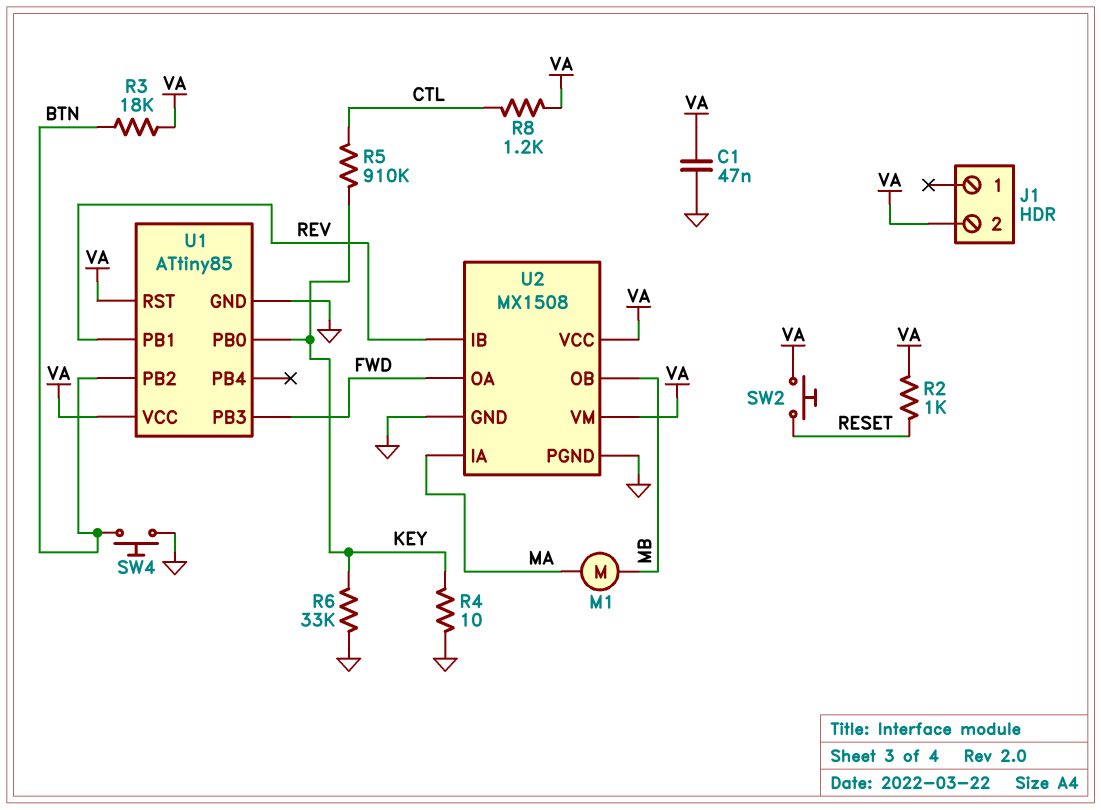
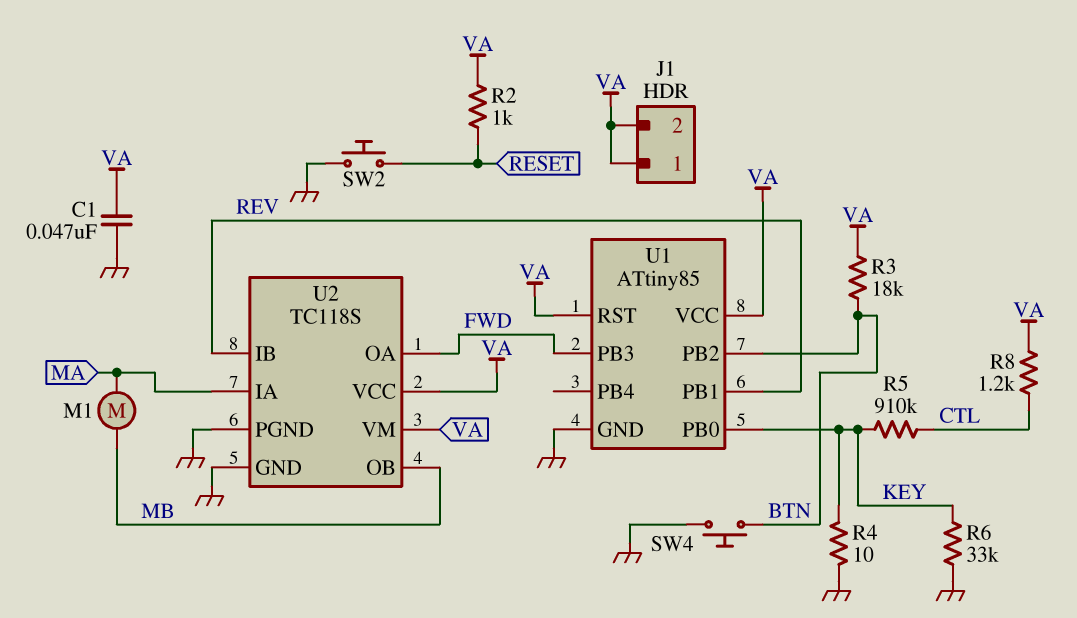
J1 pin 1: none -> VA
SW2: button (RESET, VA) -> button (GND, RESET)
U2: MX1508 -> TC118S

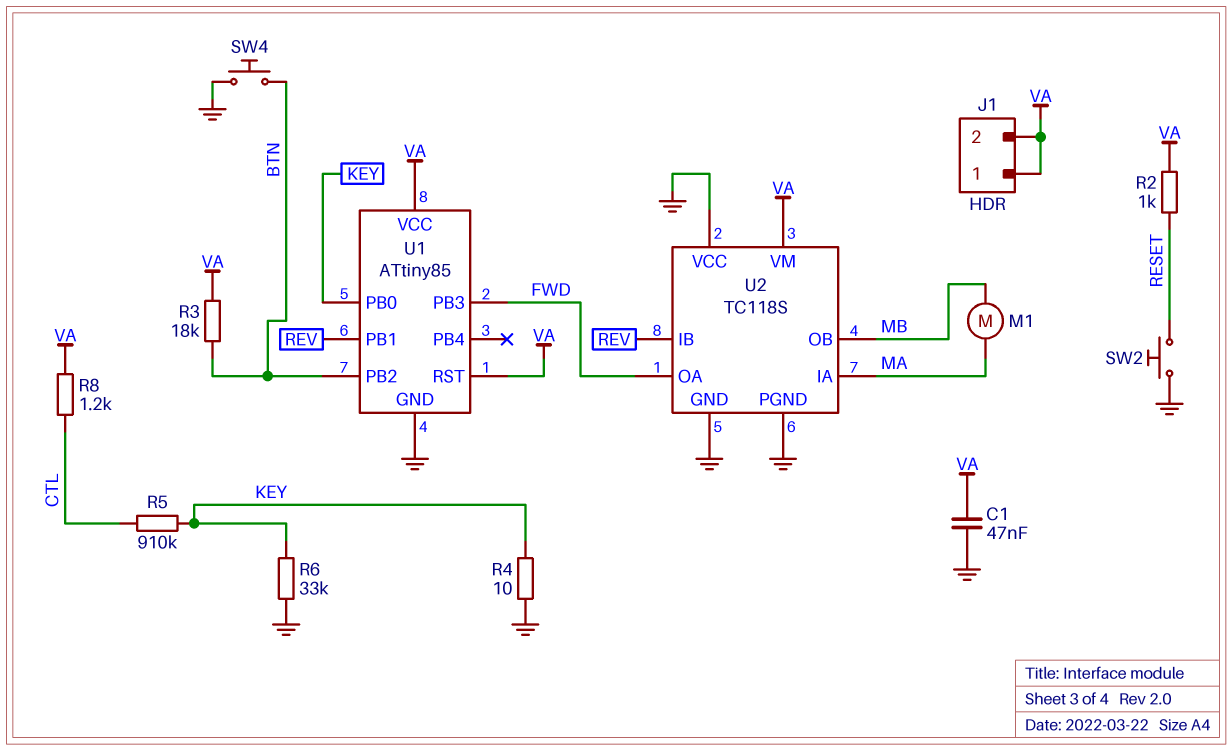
U2 pin VCC: VA -> GND

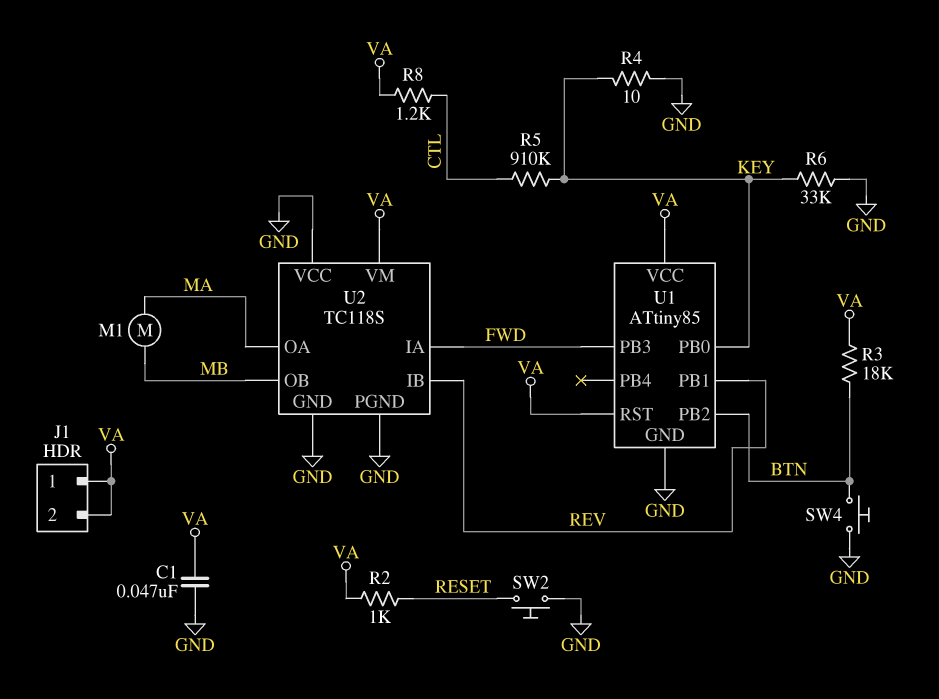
U2 pin IA: MA -> FWD
U2 pin OA: FWD -> MA

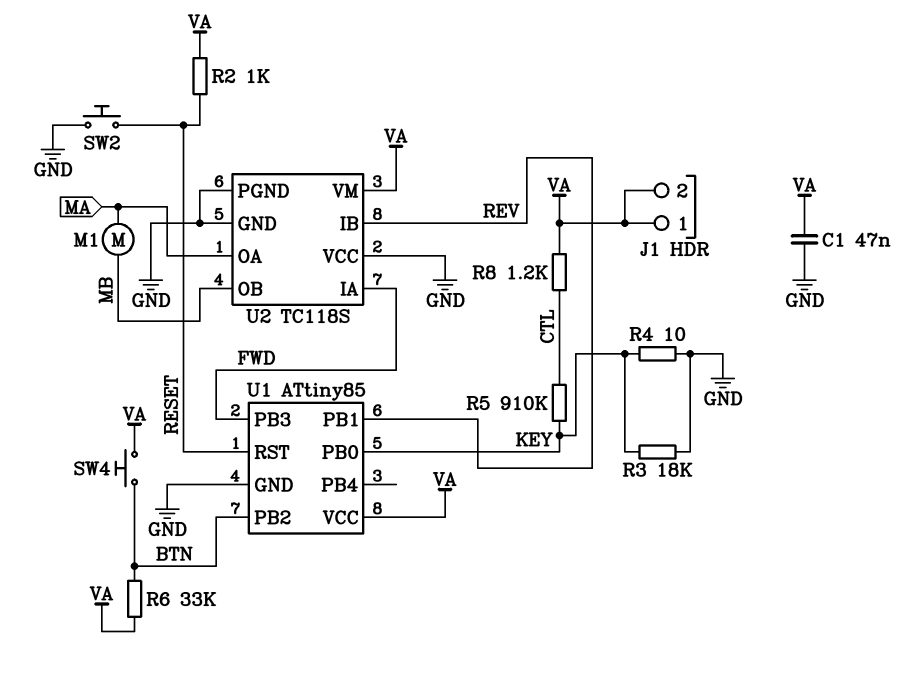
R3: 18k (BTN, VA) -> 18k (GND, KEY)
R6: 33k (GND, KEY) -> 33k (BTN, VA)
SW4: button (BTN, GND) -> button (BTN, VA)
U1 pin RST: VA -> RESET

